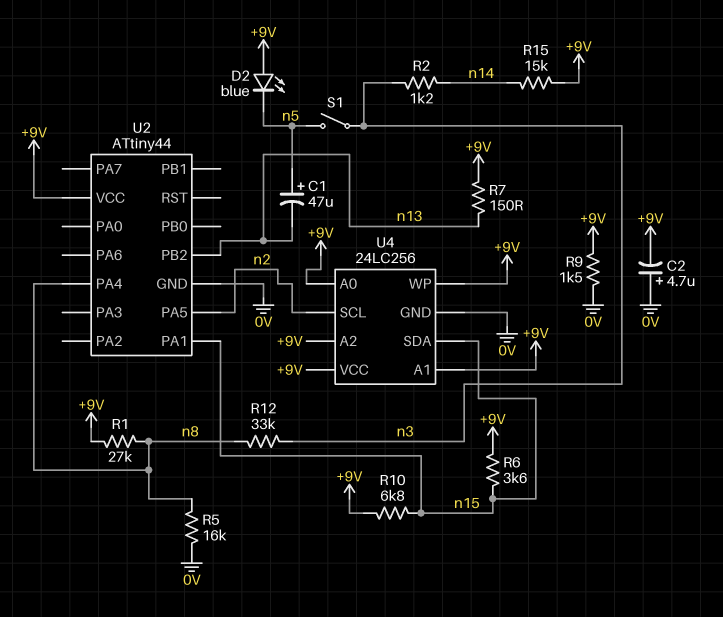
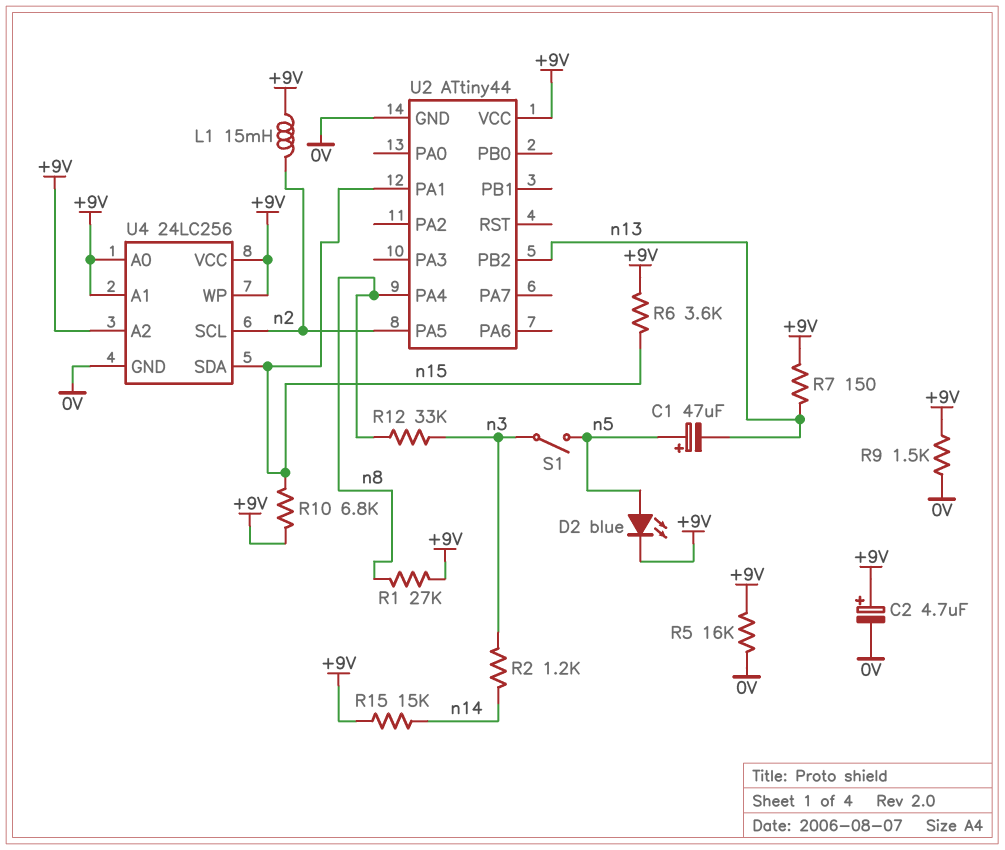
C2: 4.7uF (plus 0V, minus +9V) -> 4.7uF (plus +9V, minus 0V)
D2: LED blue (A +9V, K n5) -> LED blue (A n5, K +9V)
L1: none -> 15mH (+9V, n2)
R5: 16k (0V, n8) -> 16k (+9V, 0V)

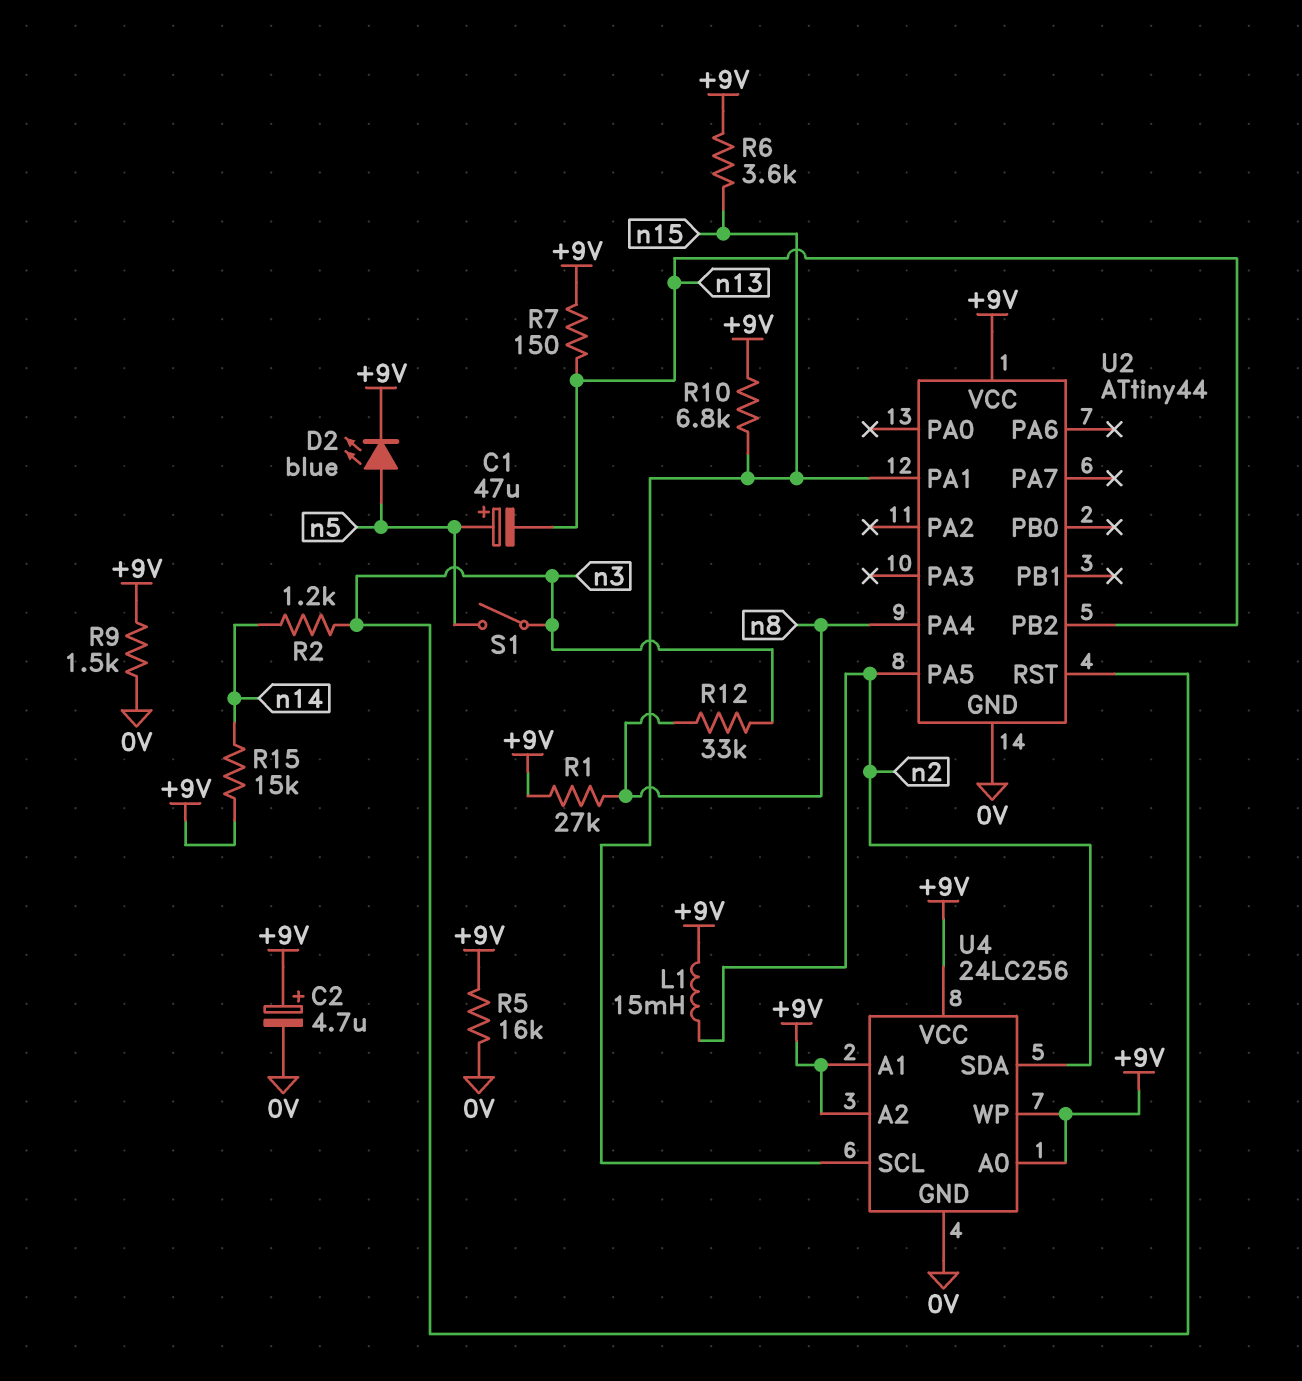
U2 pin RST: none -> n3
U4 pin SCL: n2 -> n15
U4 pin SDA: n15 -> n2

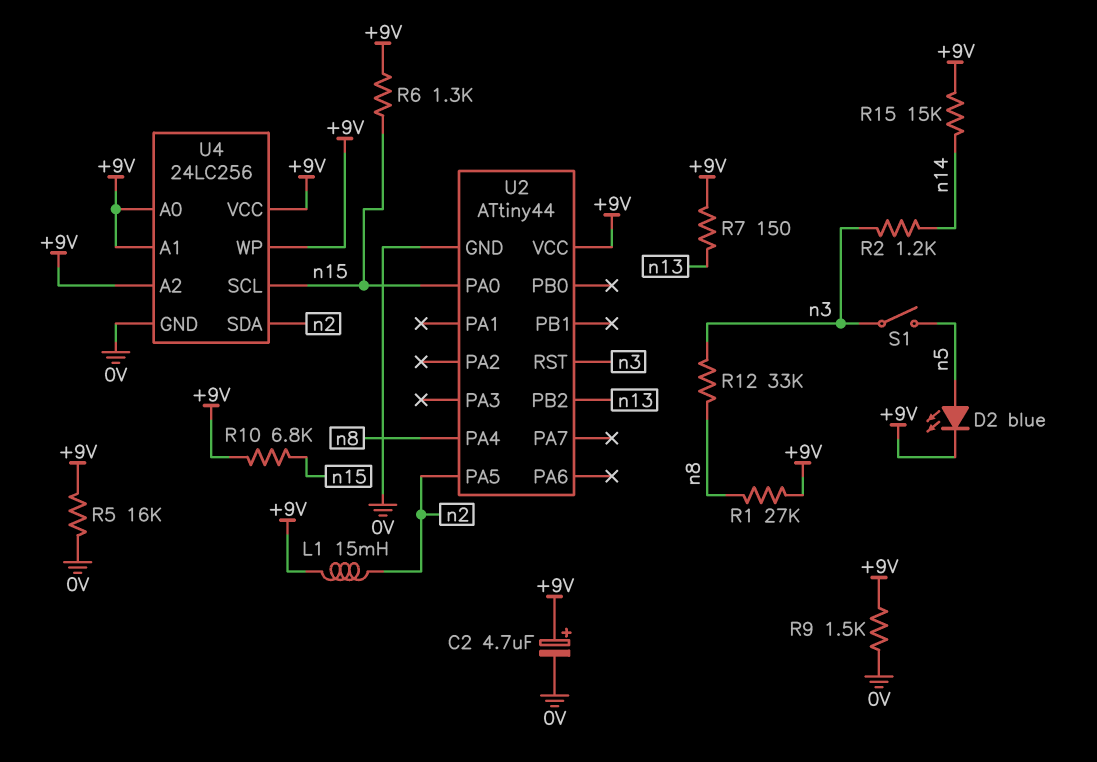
C1: 47uF (plus n5, minus n13) -> none
R6: 3.6k (+9V, n15) -> 1.3k (+9V, n15)
U2 pin PA0: none -> n15
U2 pin PA1: n15 -> none

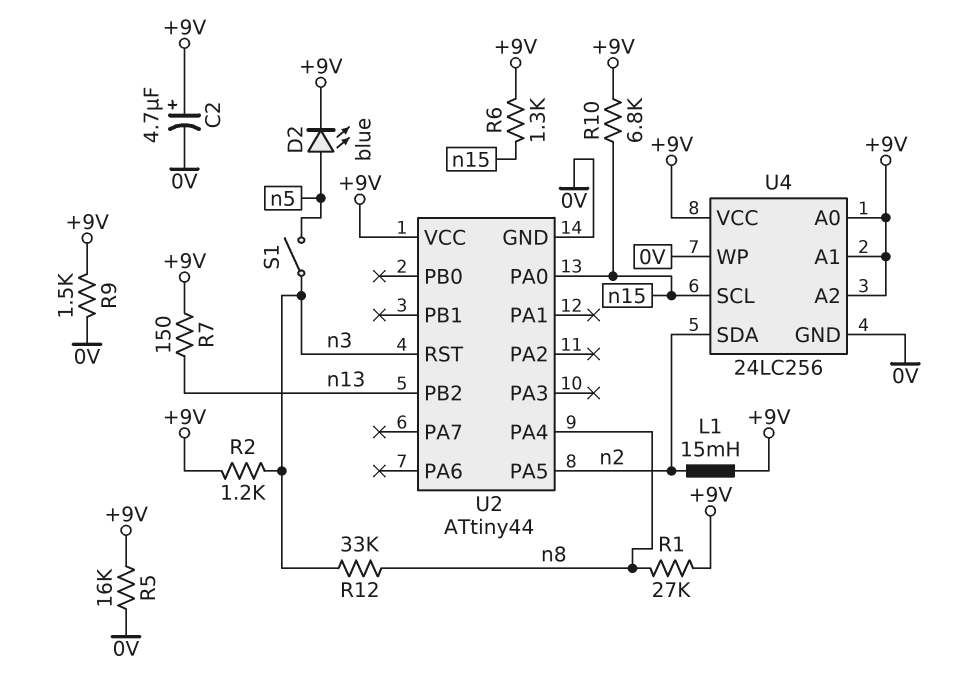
R2: 1.2k (n3, n14) -> 1.2k (+9V, n3)
R15: 15k (+9V, n14) -> none
U4 pin WP: +9V -> 0V

